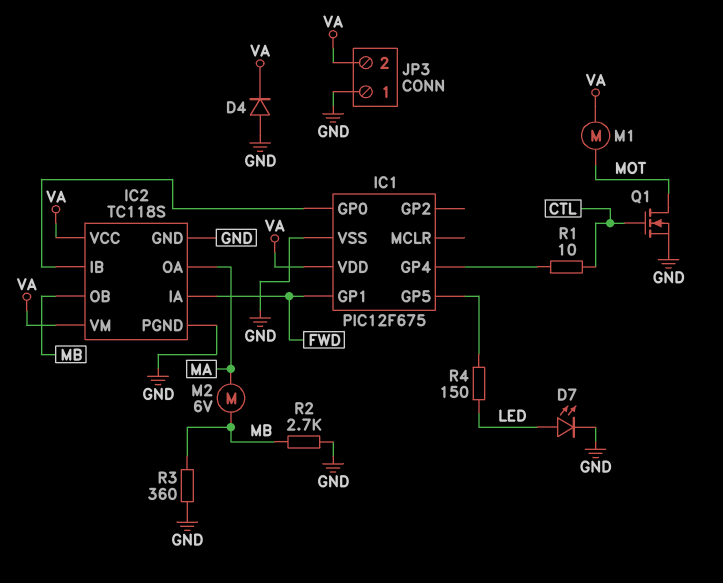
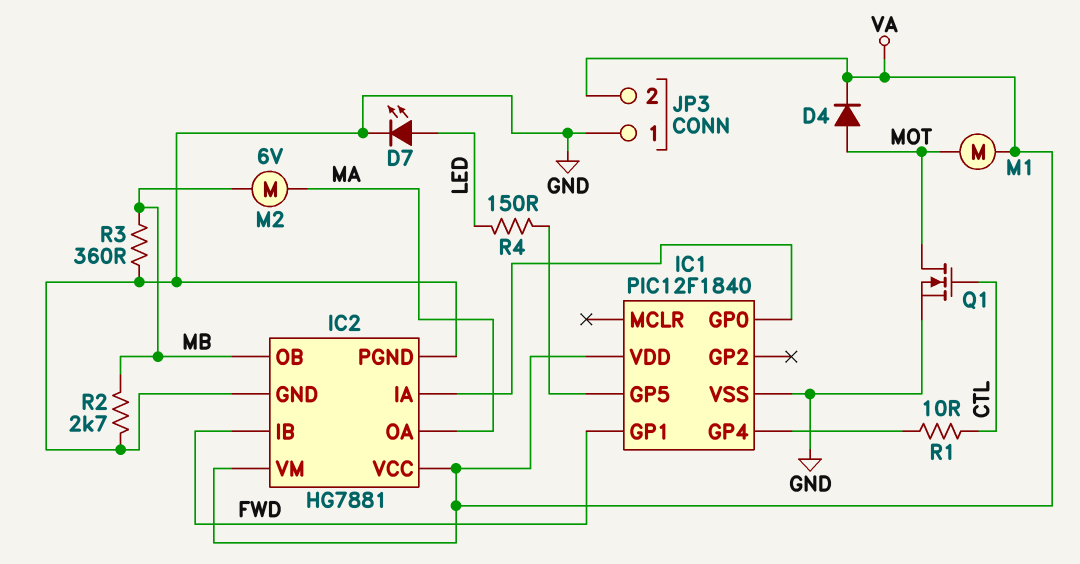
D4: diode (A GND, K VA) -> diode (A MOT, K VA)
IC1: PIC12F675 -> PIC12F1840
IC2: TC118S -> HG7881
IC2 pin IA: FWD -> IC1/GP0
IC2 pin IB: IC1/GP0 -> FWD

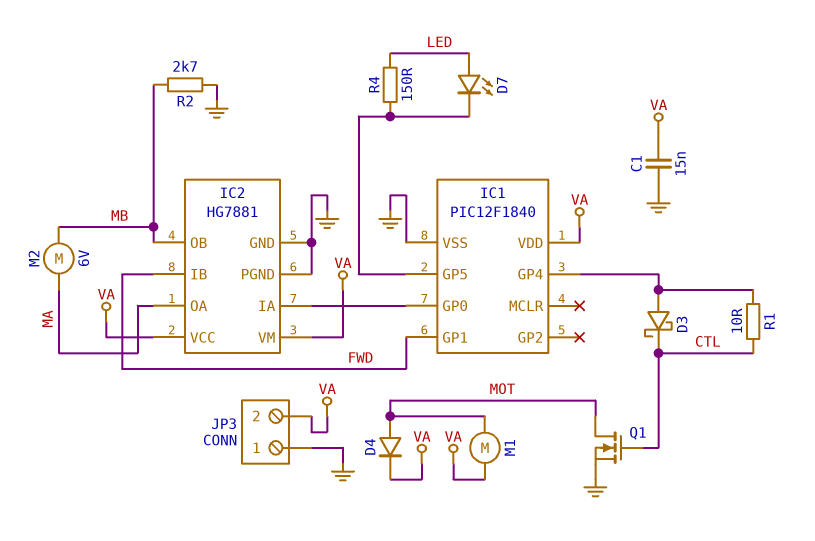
C1: none -> 15nF (GND, VA)
D3: none -> schottky (A IC1/GP4, K CTL)
D7: LED (A LED, K GND) -> LED (A LED, K IC1/GP5)
R3: 360 (GND, MB) -> none

